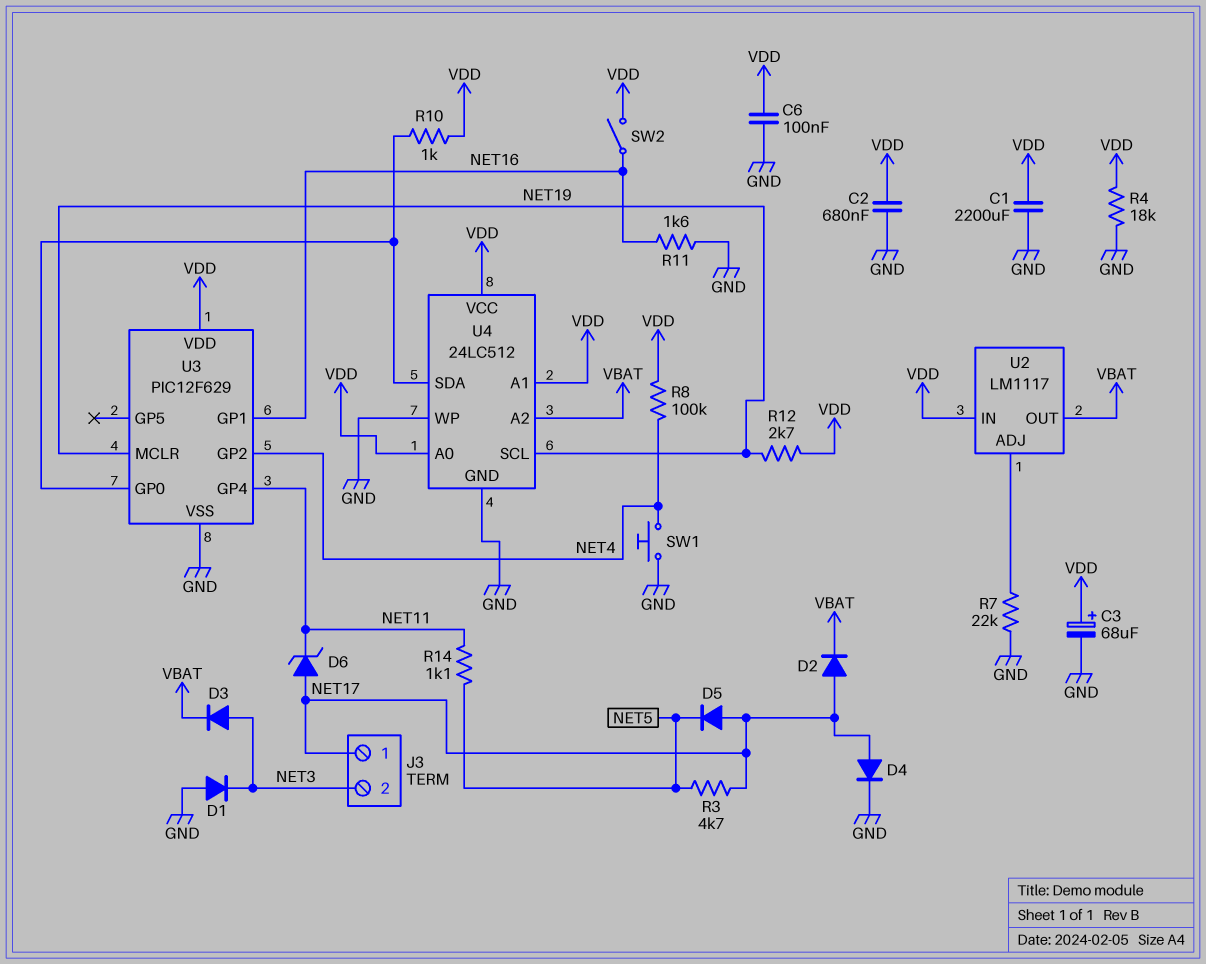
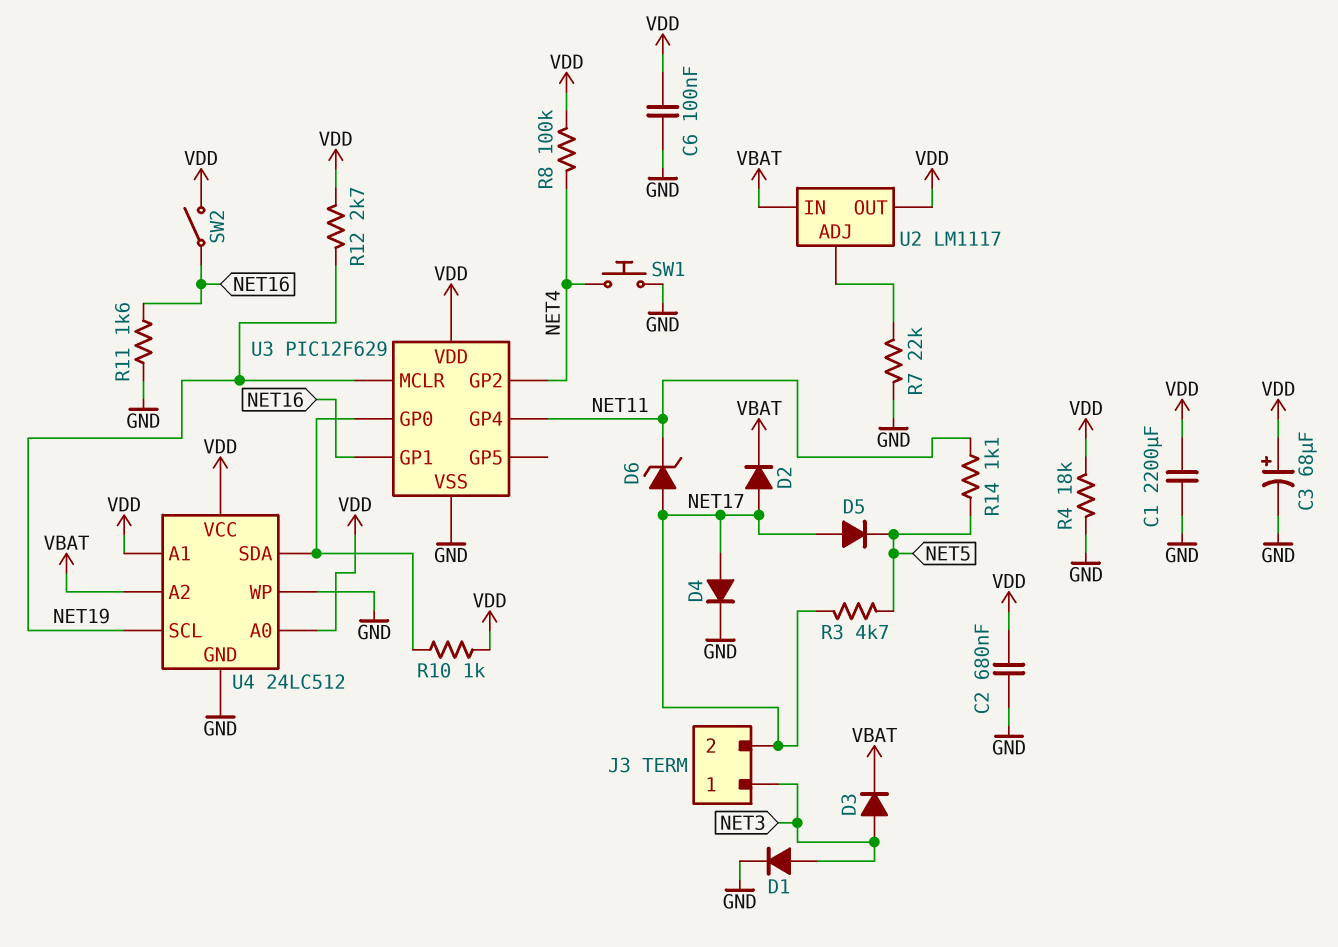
D1: diode (A GND, K NET3) -> diode (A NET3, K GND)
J3 pin 1: NET17 -> NET3
J3 pin 2: NET3 -> NET17
U2 pin IN: VDD -> VBAT
U2 pin OUT: VBAT -> VDD

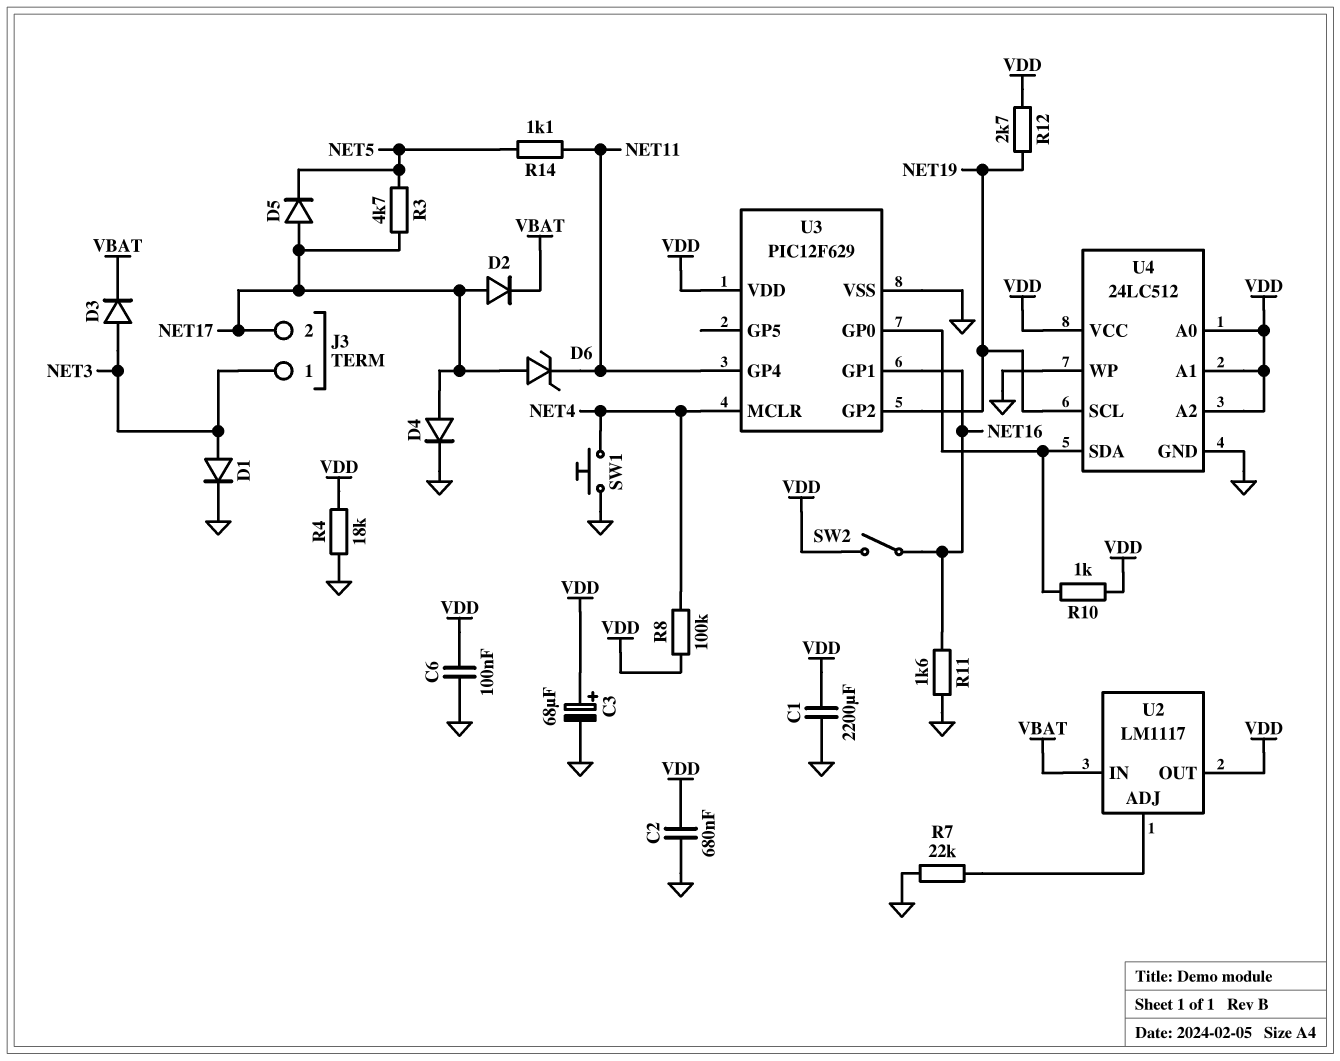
U3 pin GP2: NET4 -> NET19
U3 pin MCLR: NET19 -> NET4
U4 pin A2: VBAT -> VDD

